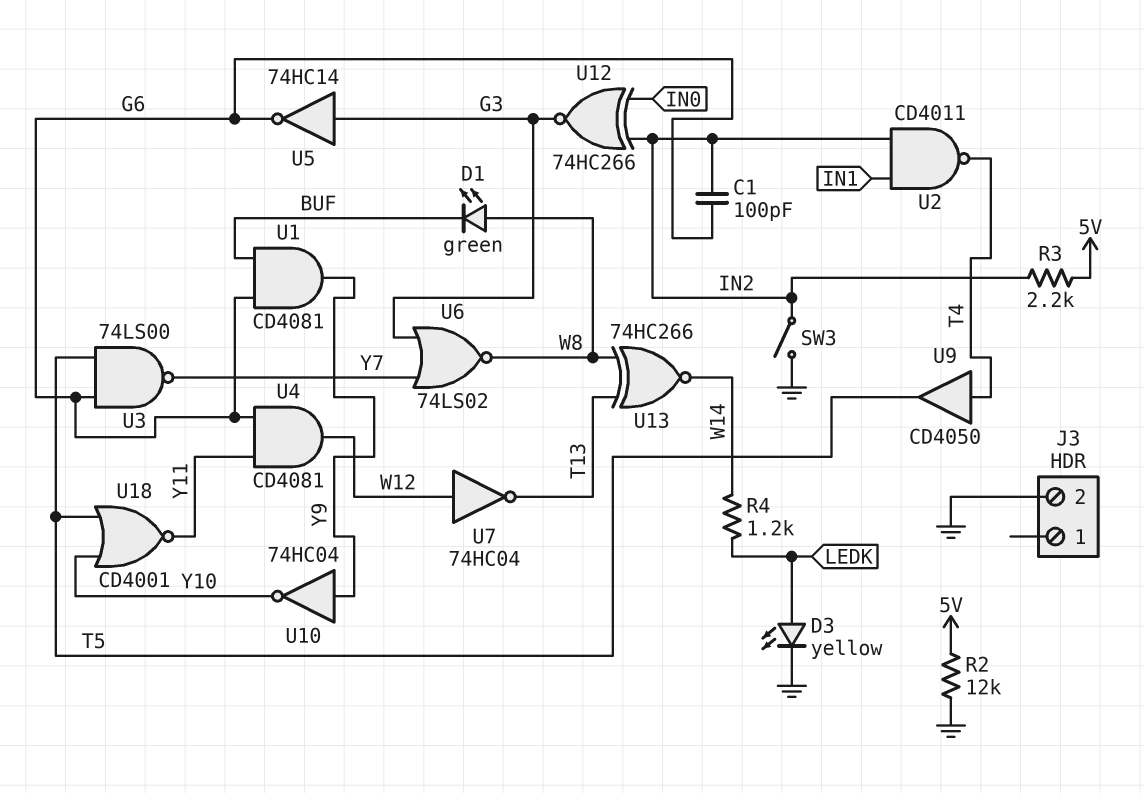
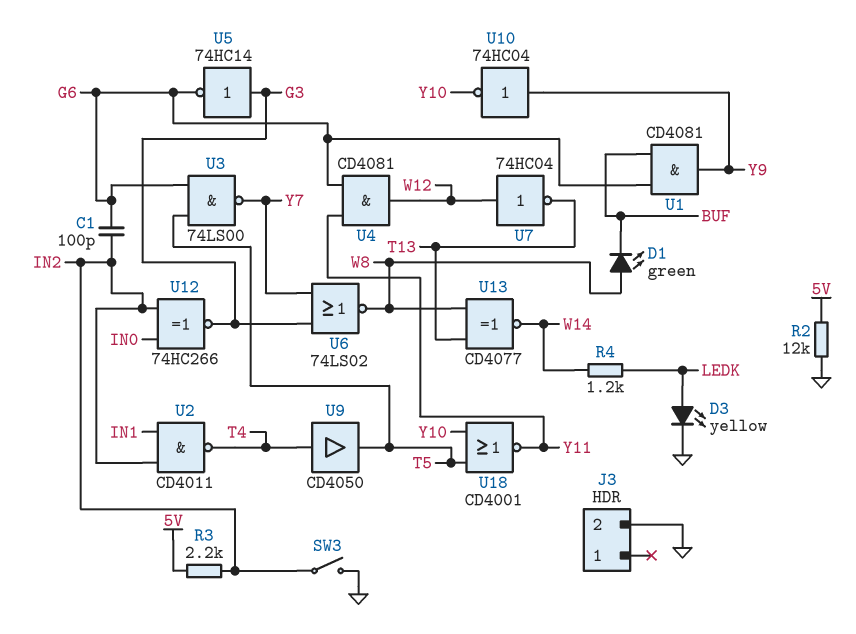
U13: XNOR 74HC266 (in T13, in W8, out W14) -> XNOR CD4077 (in T13, in W8, out W14)

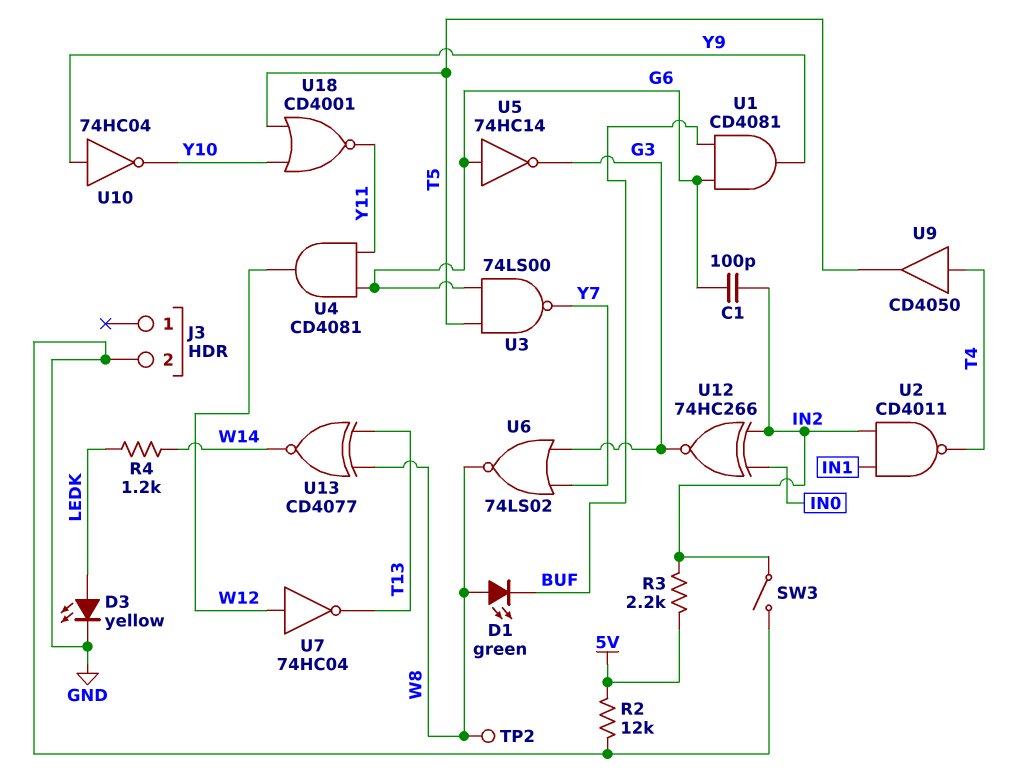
TP2: none -> test point (W8)
U5: NOT 74HC14 (in G3, out G6) -> NOT 74HC14 (in G6, out G3)

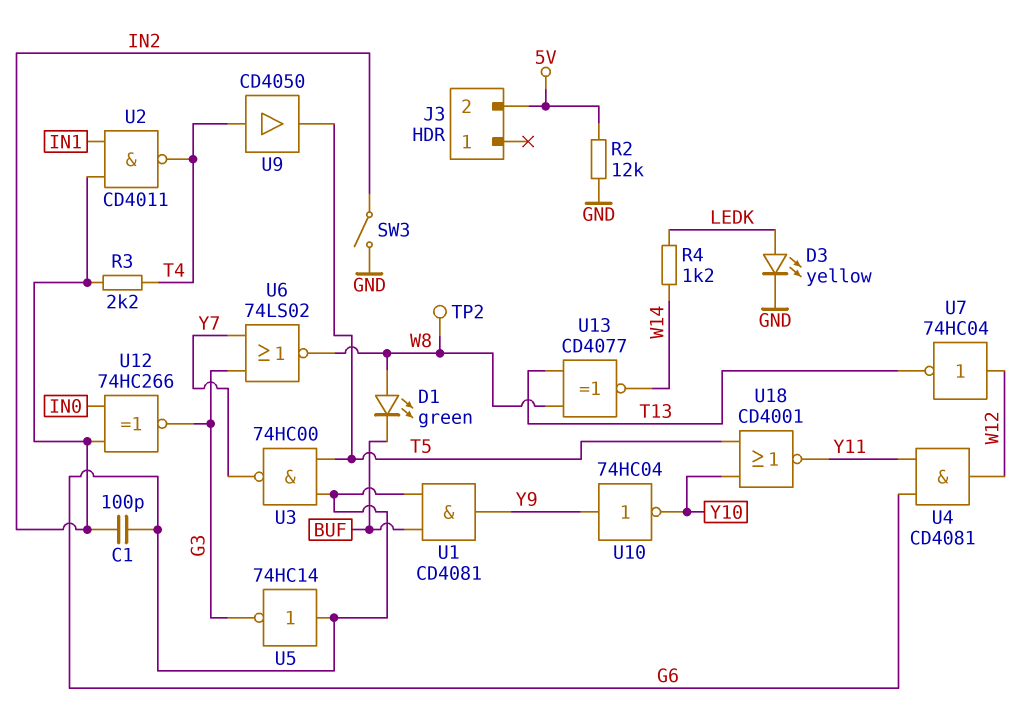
J3 pin 2: GND -> 5V
R3: 2.2k (5V, IN2) -> 2.2k (IN2, T4)
U3: NAND 74LS00 (in G6, in T5, out Y7) -> NAND 74HC00 (in G6, in T5, out Y7)

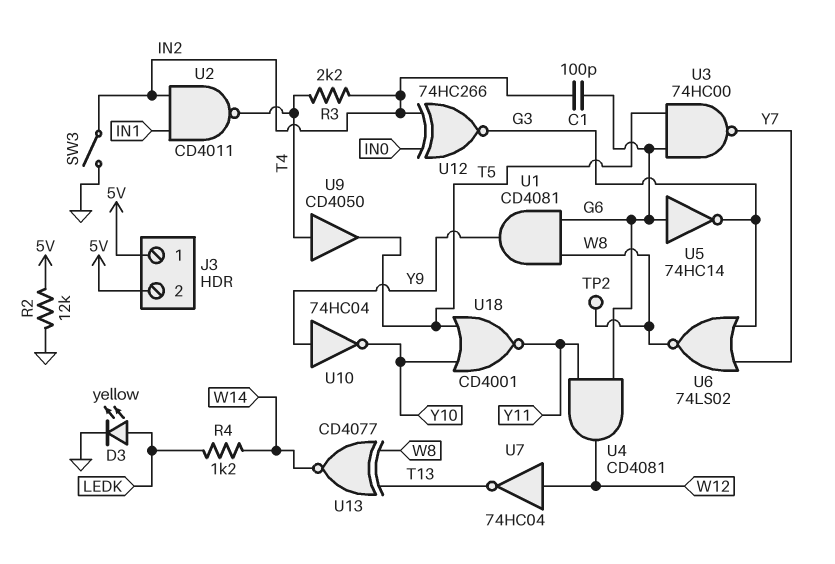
D1: LED green (A W8, K BUF) -> none
J3 pin 1: none -> 5V
U1: AND CD4081 (in BUF, in G6, out Y9) -> AND CD4081 (in G6, in W8, out Y9)

